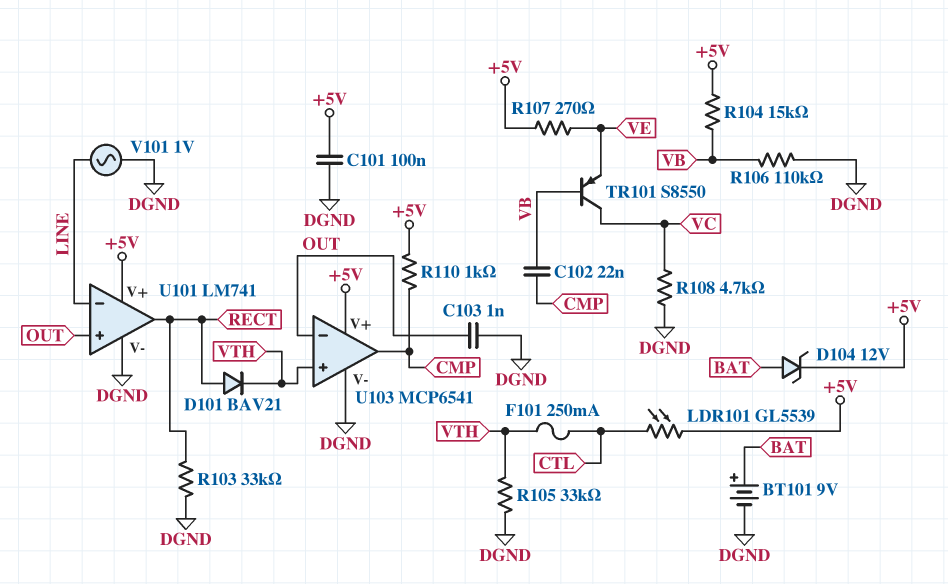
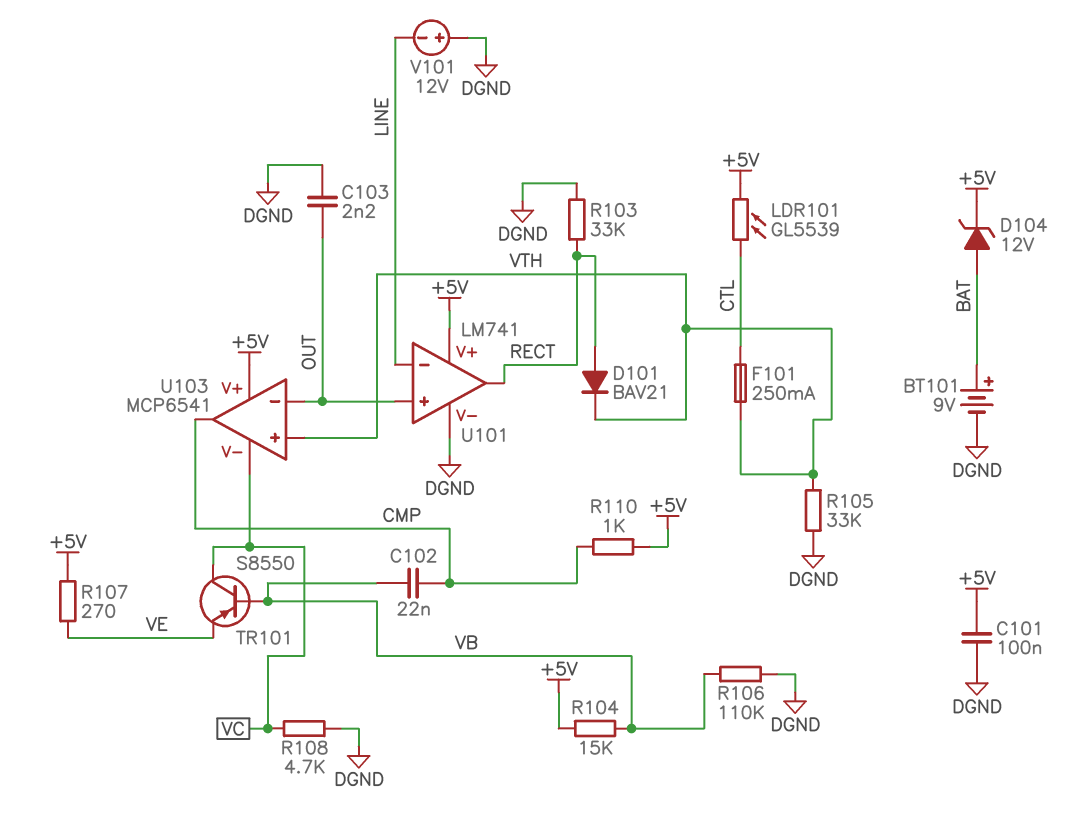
C103: 1nF (DGND, OUT) -> 2.2nF (DGND, OUT)
U103 pin V-: DGND -> VC
V101: AC 1V (DGND, LINE) -> 12V (plus DGND, minus LINE)

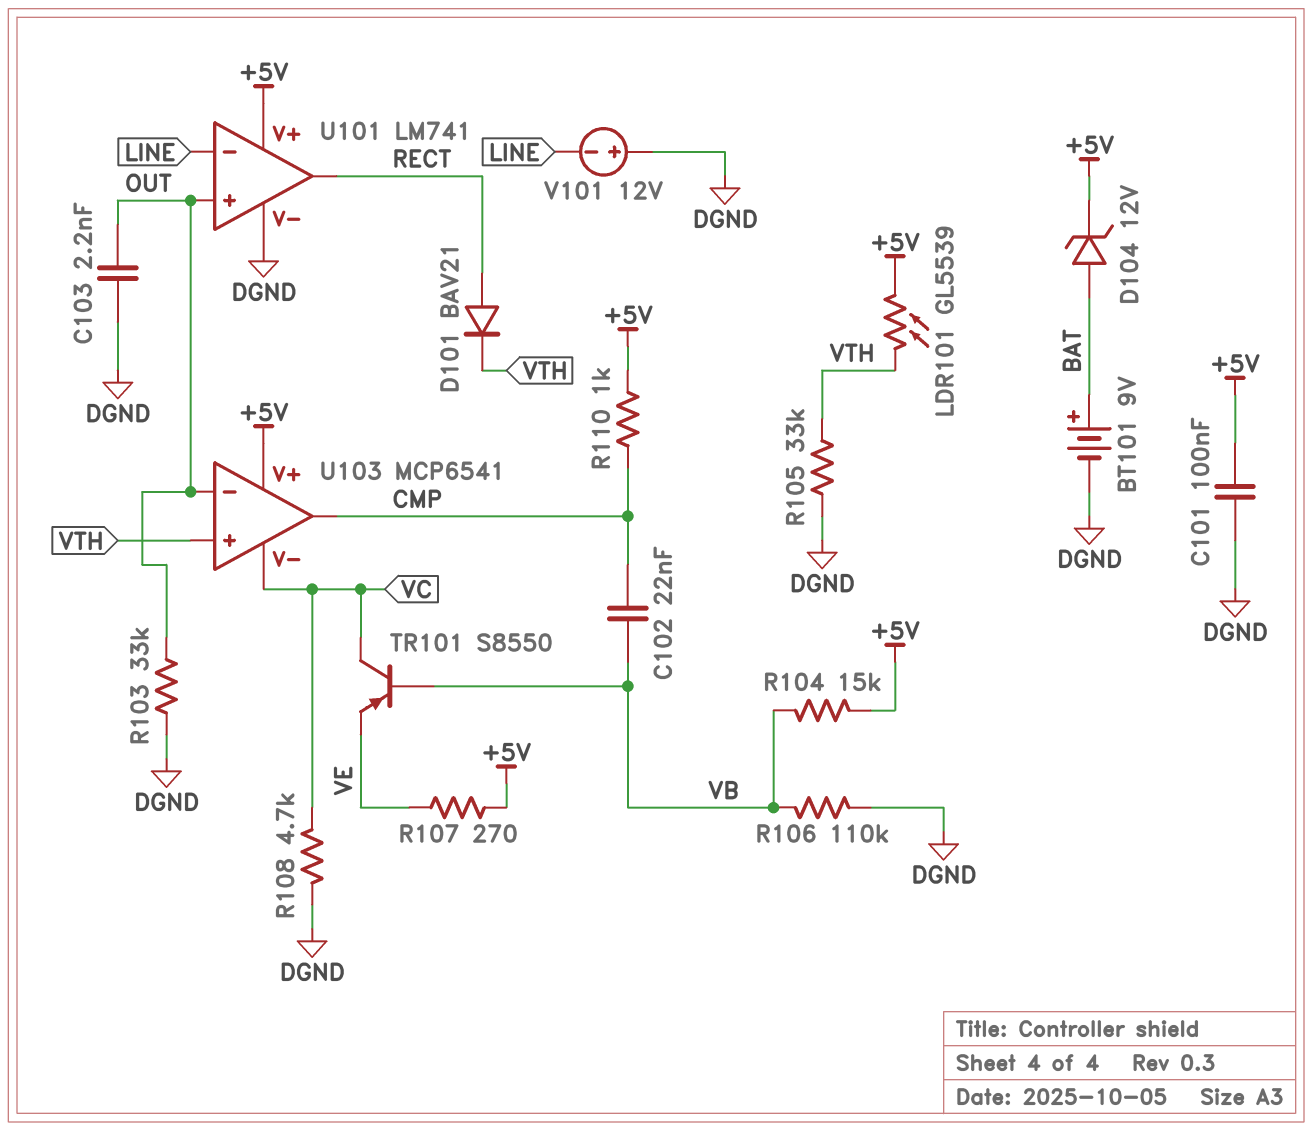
F101: 250mA (CTL, VTH) -> none
LDR101: GL5539 (+5V, CTL) -> GL5539 (+5V, VTH)
R103: 33k (DGND, RECT) -> 33k (DGND, OUT)

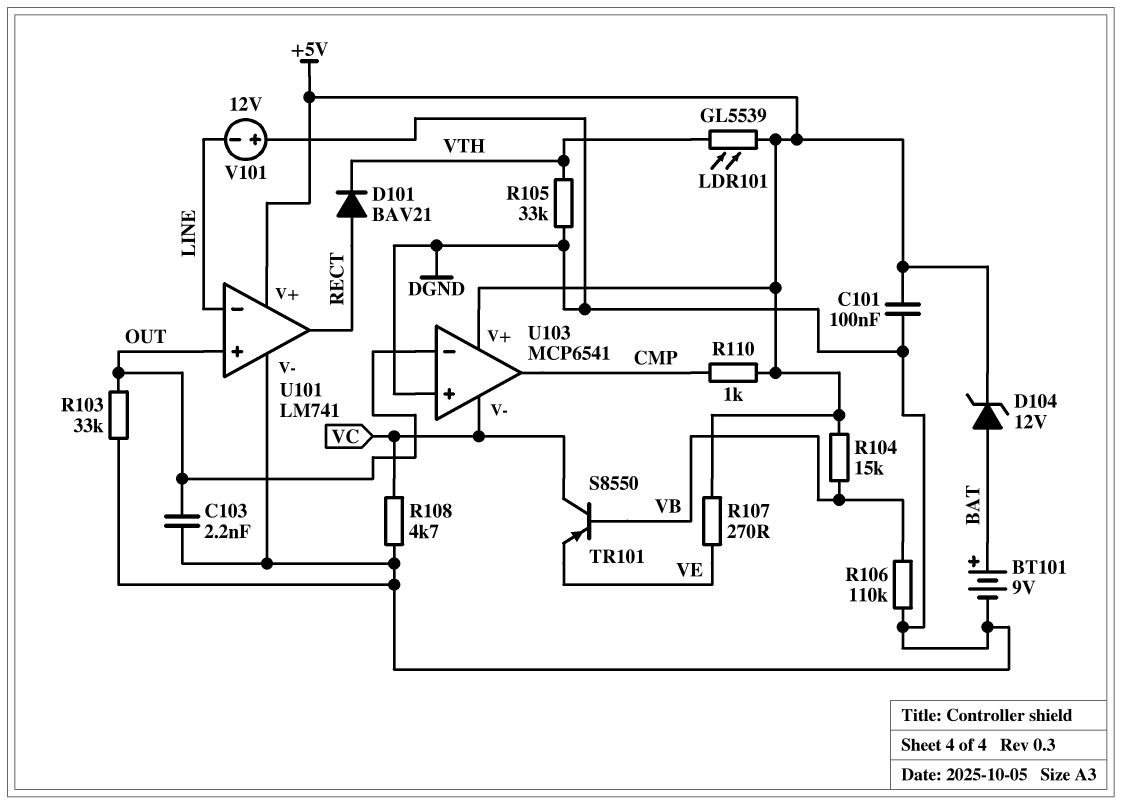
C102: 22nF (CMP, VB) -> none
U103 pin in+: VTH -> DGND

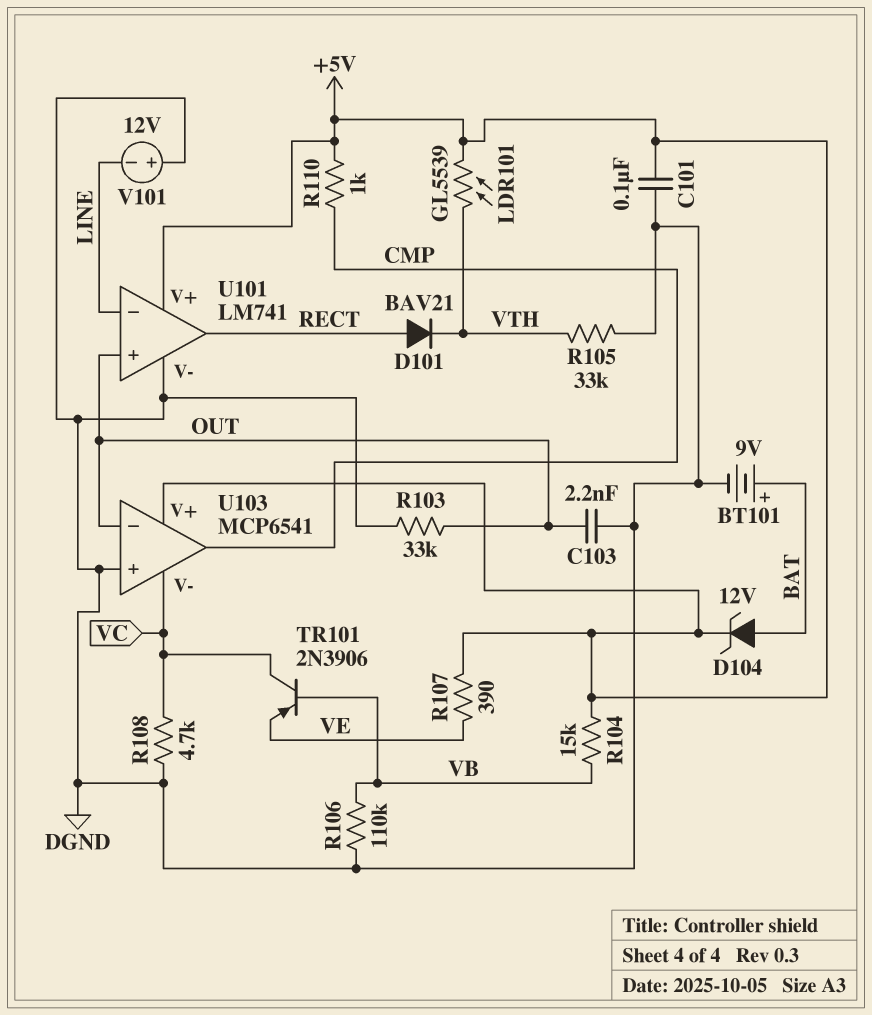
R107: 270 (+5V, VE) -> 390 (+5V, VE)
TR101: PNP S8550 (B VB, C VC, E VE) -> PNP 2N3906 (B VB, C VC, E VE)

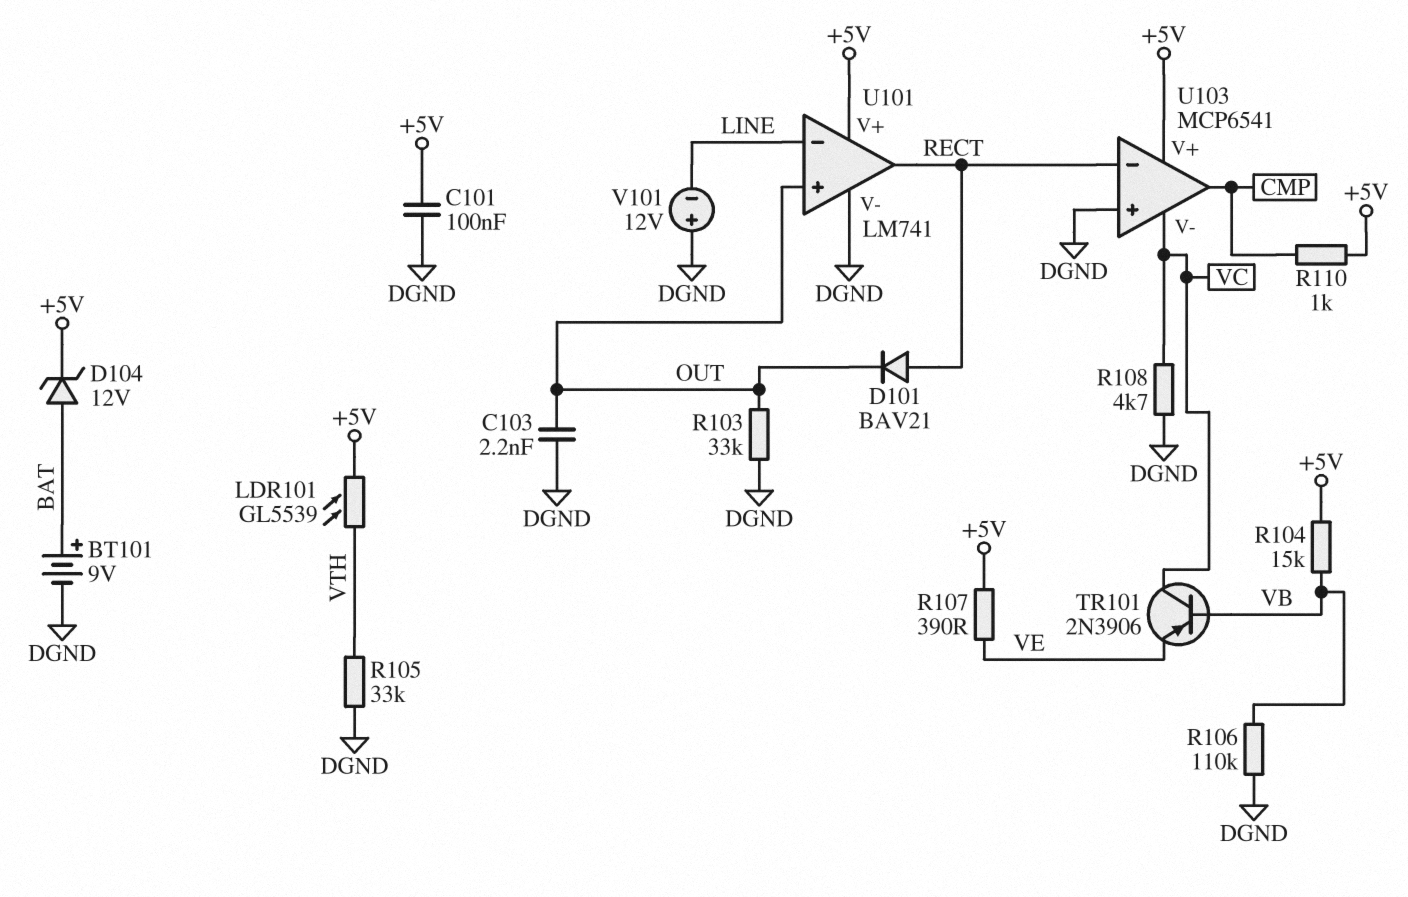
D101: diode BAV21 (A RECT, K VTH) -> diode BAV21 (A RECT, K OUT)
U103 pin in-: OUT -> RECT

